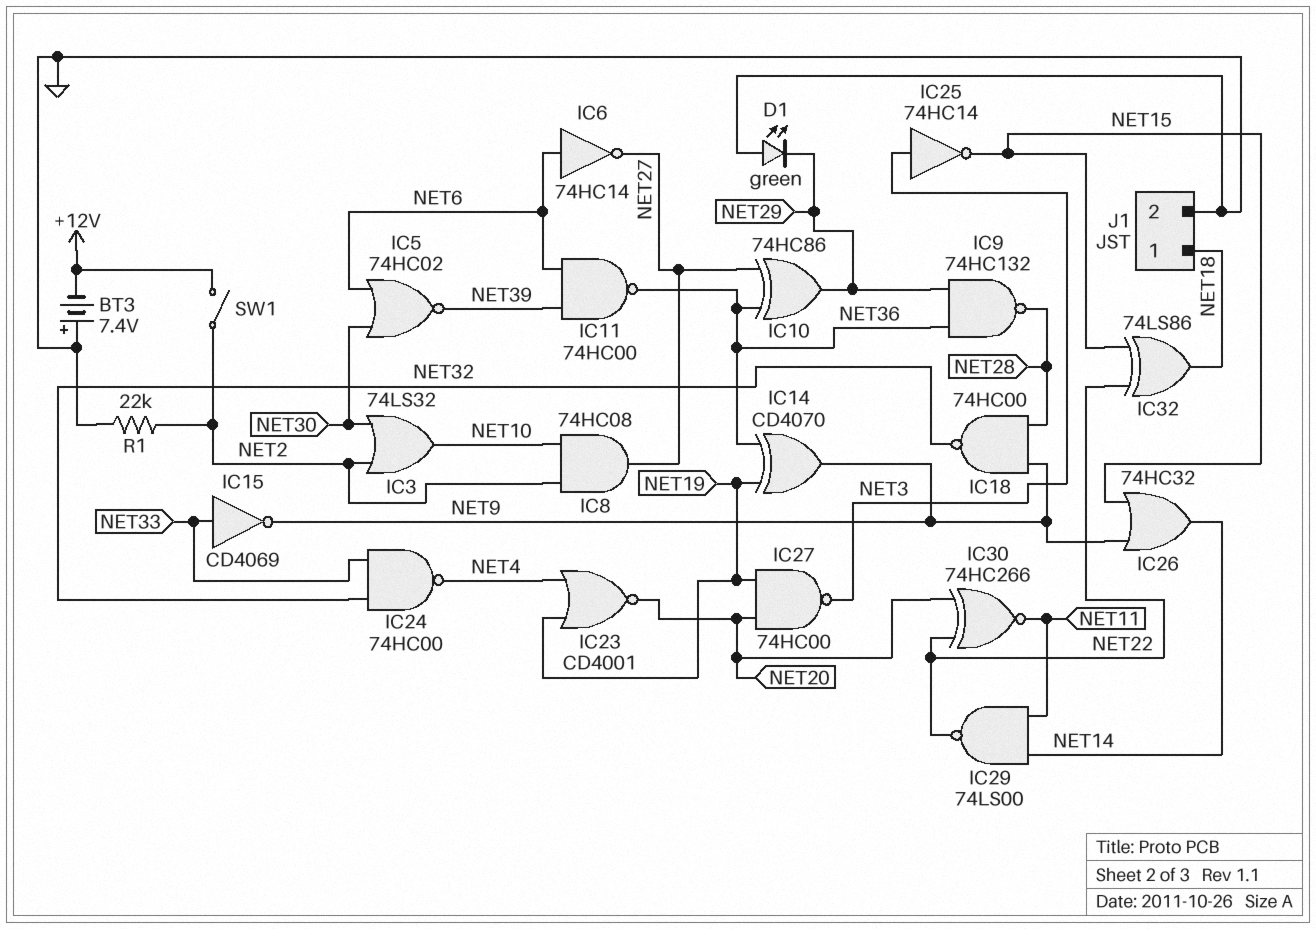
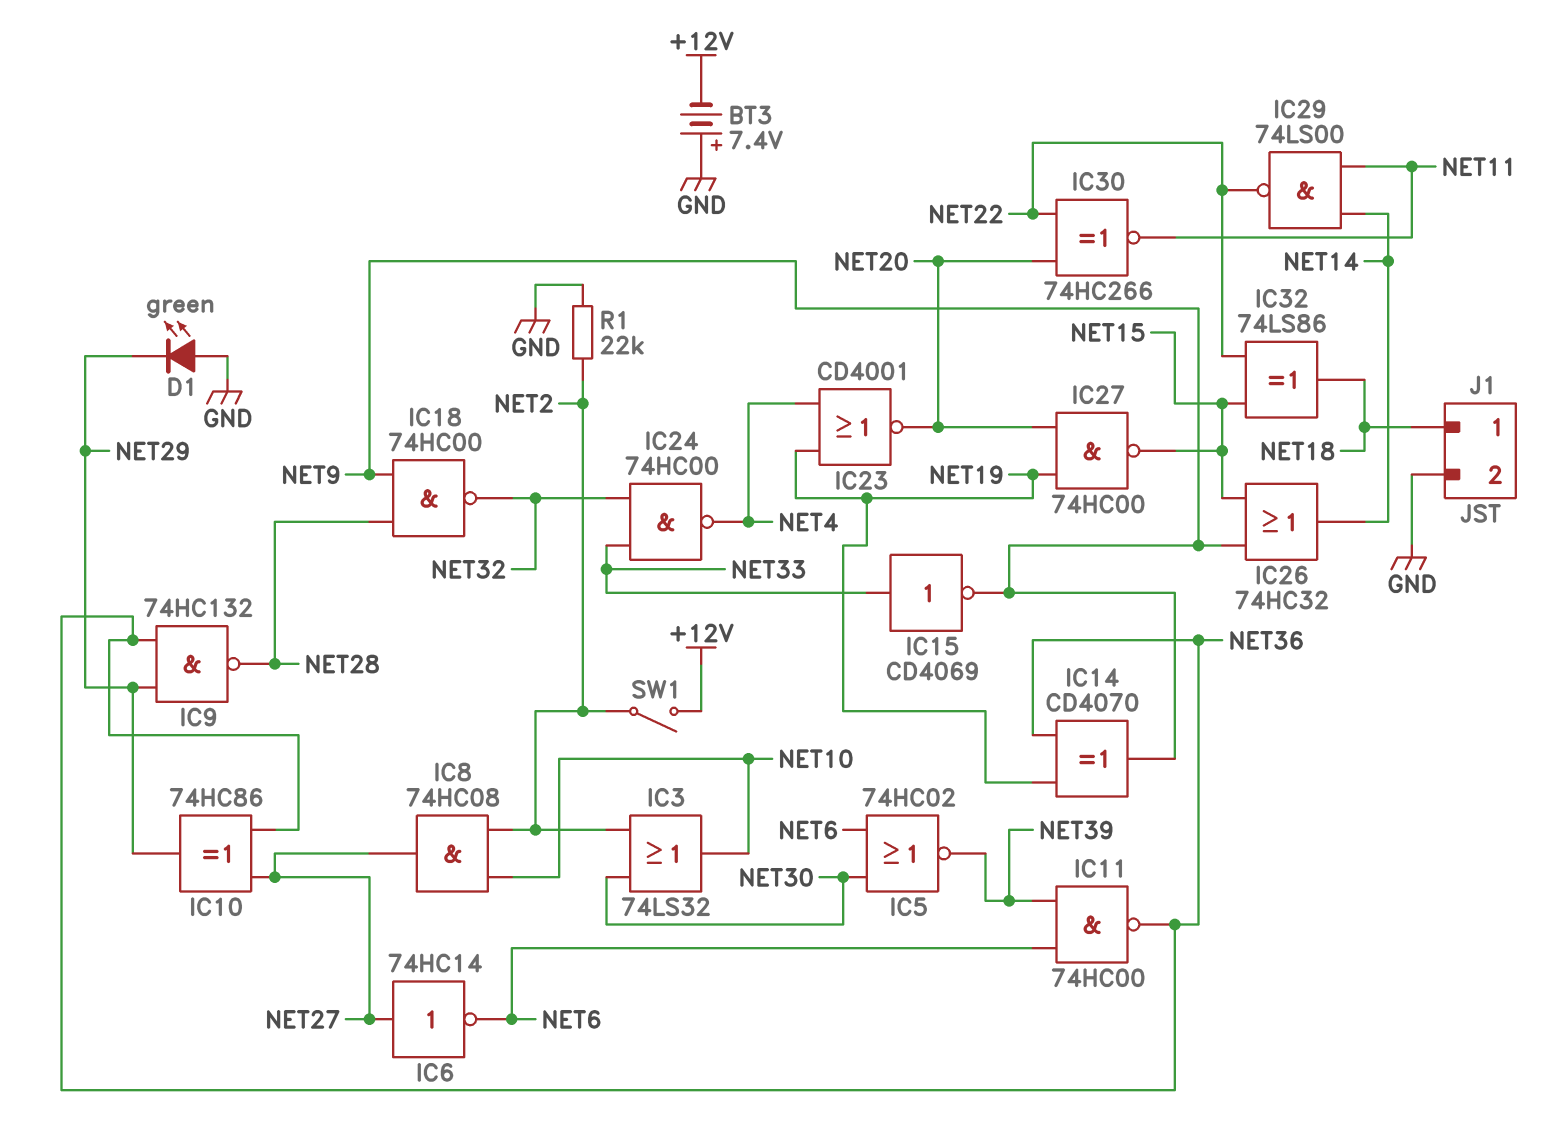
IC6: NOT 74HC14 (in NET6, out NET27) -> NOT 74HC14 (in NET27, out NET6)
IC25: NOT 74HC14 (in NET3, out NET15) -> none
IC27: NAND 74HC00 (in NET19, in NET20, out NET3) -> NAND 74HC00 (in NET19, in NET20, out NET15)

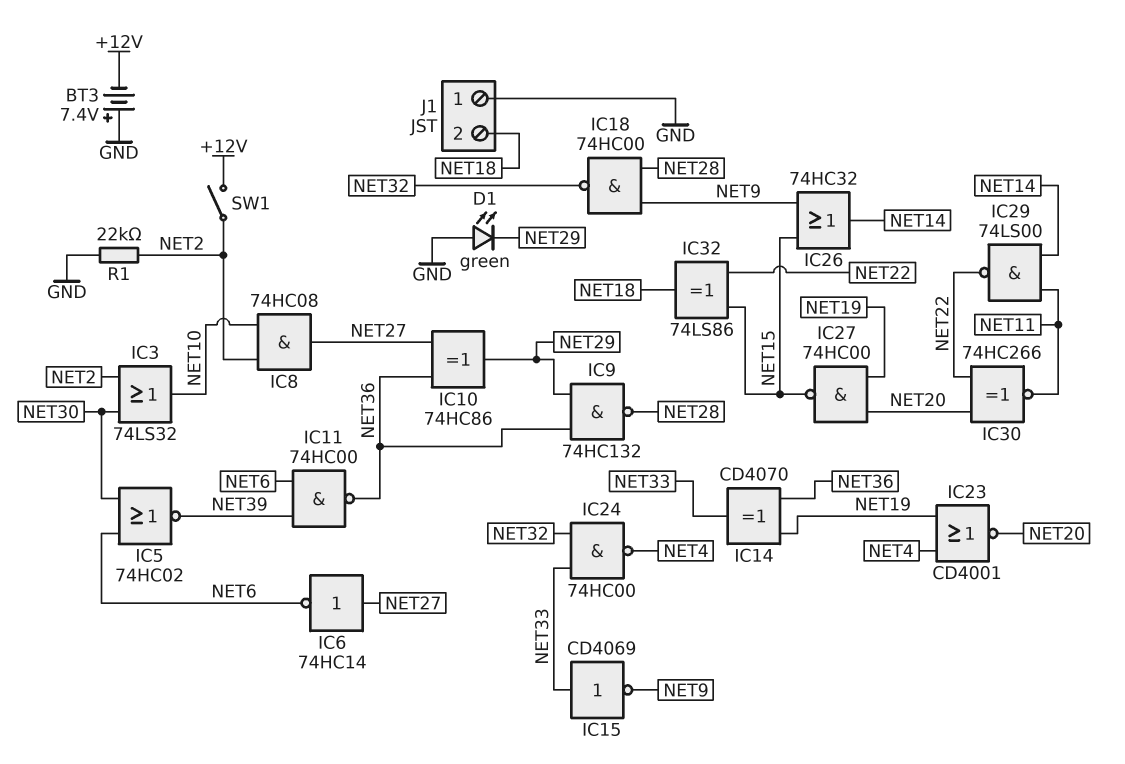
IC14: XOR CD4070 (in NET19, in NET36, out NET9) -> XOR CD4070 (in NET19, in NET36, out NET33)
J1 pin 1: NET18 -> GND
J1 pin 2: GND -> NET18

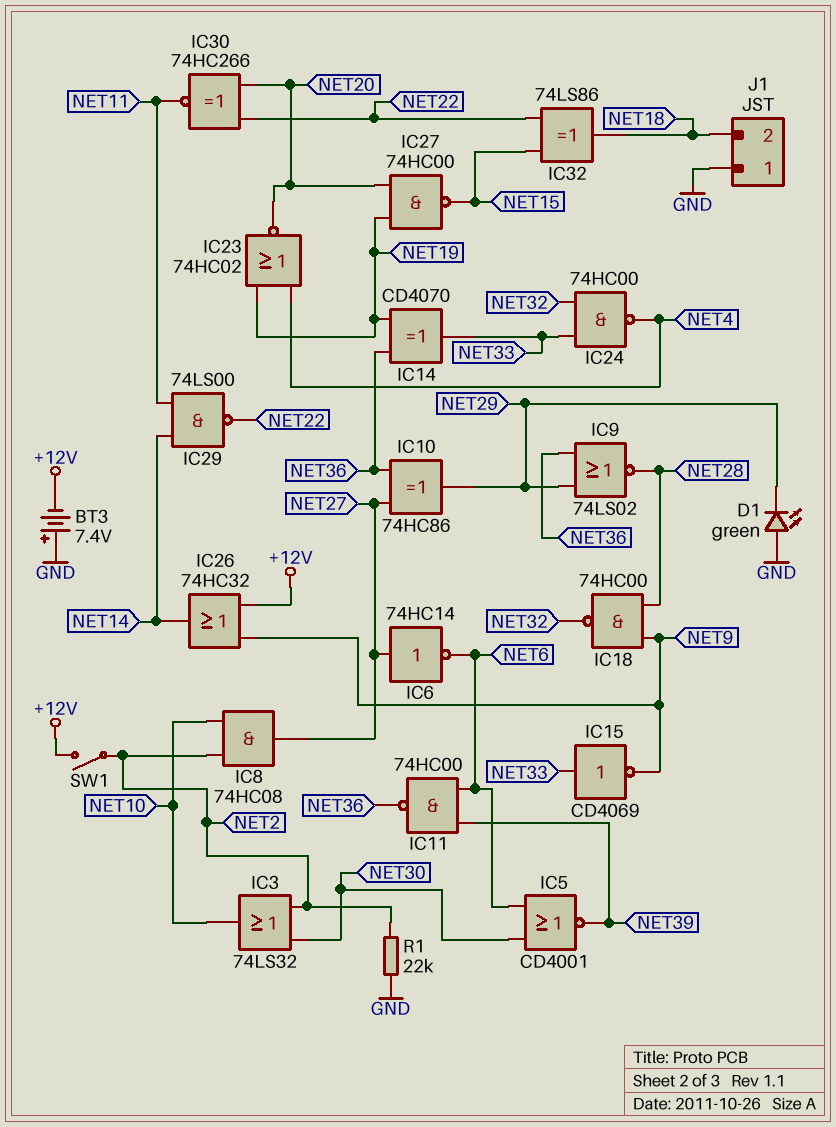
IC5: NOR 74HC02 (in NET6, in NET30, out NET39) -> NOR CD4001 (in NET6, in NET30, out NET39)
IC9: NAND 74HC132 (in NET29, in NET36, out NET28) -> NOR 74LS02 (in NET29, in NET36, out NET28)
IC23: NOR CD4001 (in NET4, in NET19, out NET20) -> NOR 74HC02 (in NET4, in NET19, out NET20)
IC26: OR 74HC32 (in NET9, in NET15, out NET14) -> OR 74HC32 (in +12V, in NET9, out NET14)

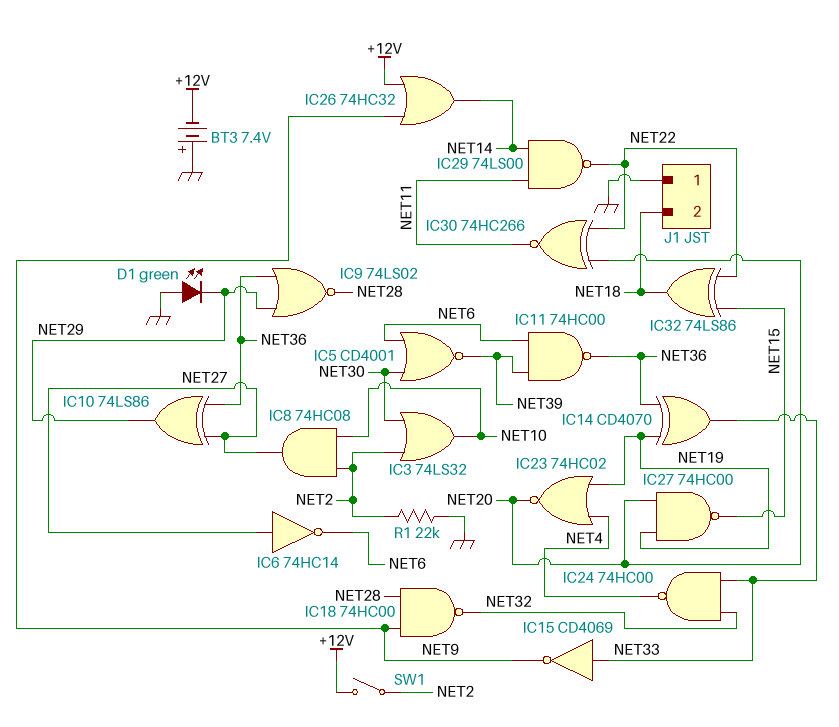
IC10: XOR 74HC86 (in NET27, in NET36, out NET29) -> XOR 74LS86 (in NET27, in NET36, out NET29)

